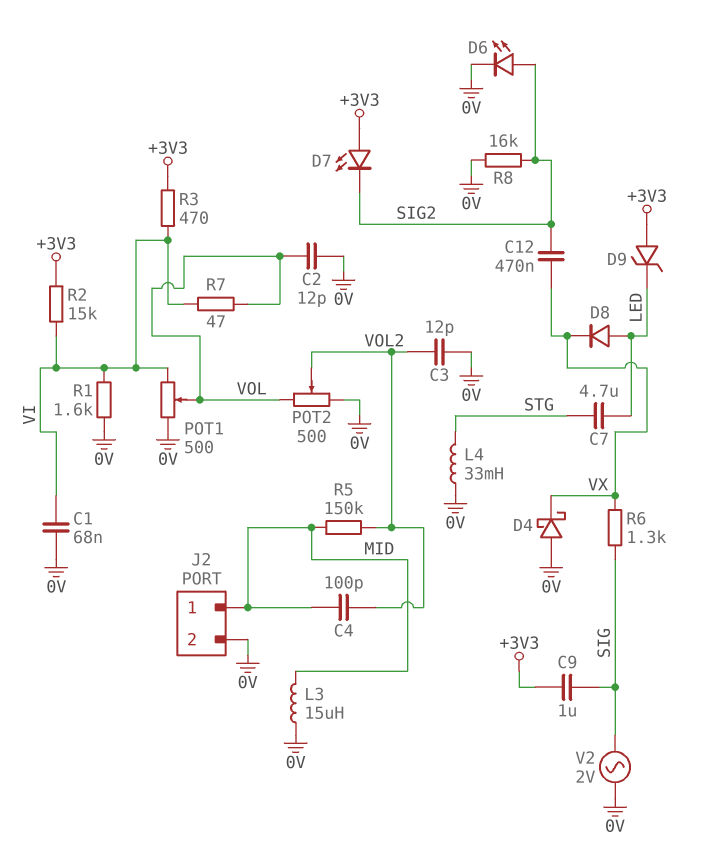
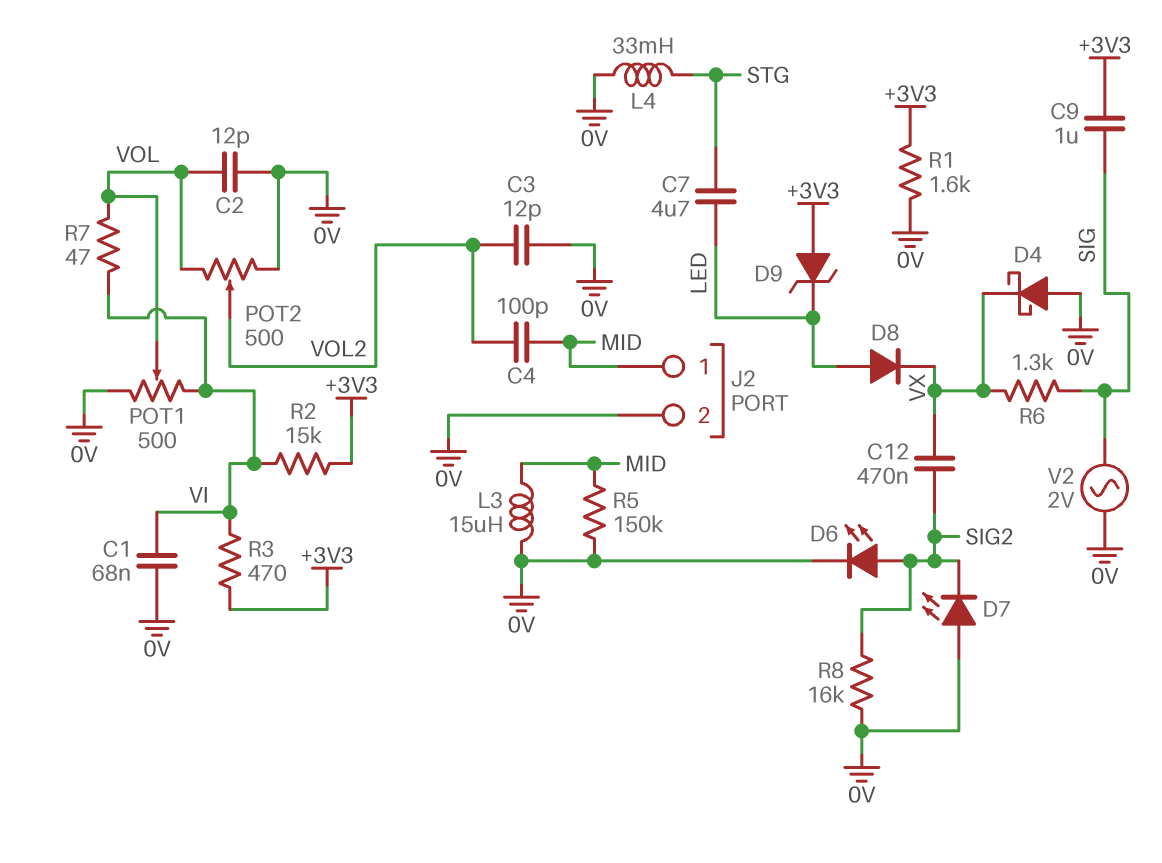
D7: LED (A +3V3, K SIG2) -> LED (A 0V, K SIG2)
R1: 1.6k (0V, VI) -> 1.6k (+3V3, 0V)
R5: 150k (MID, VOL2) -> 150k (0V, MID)

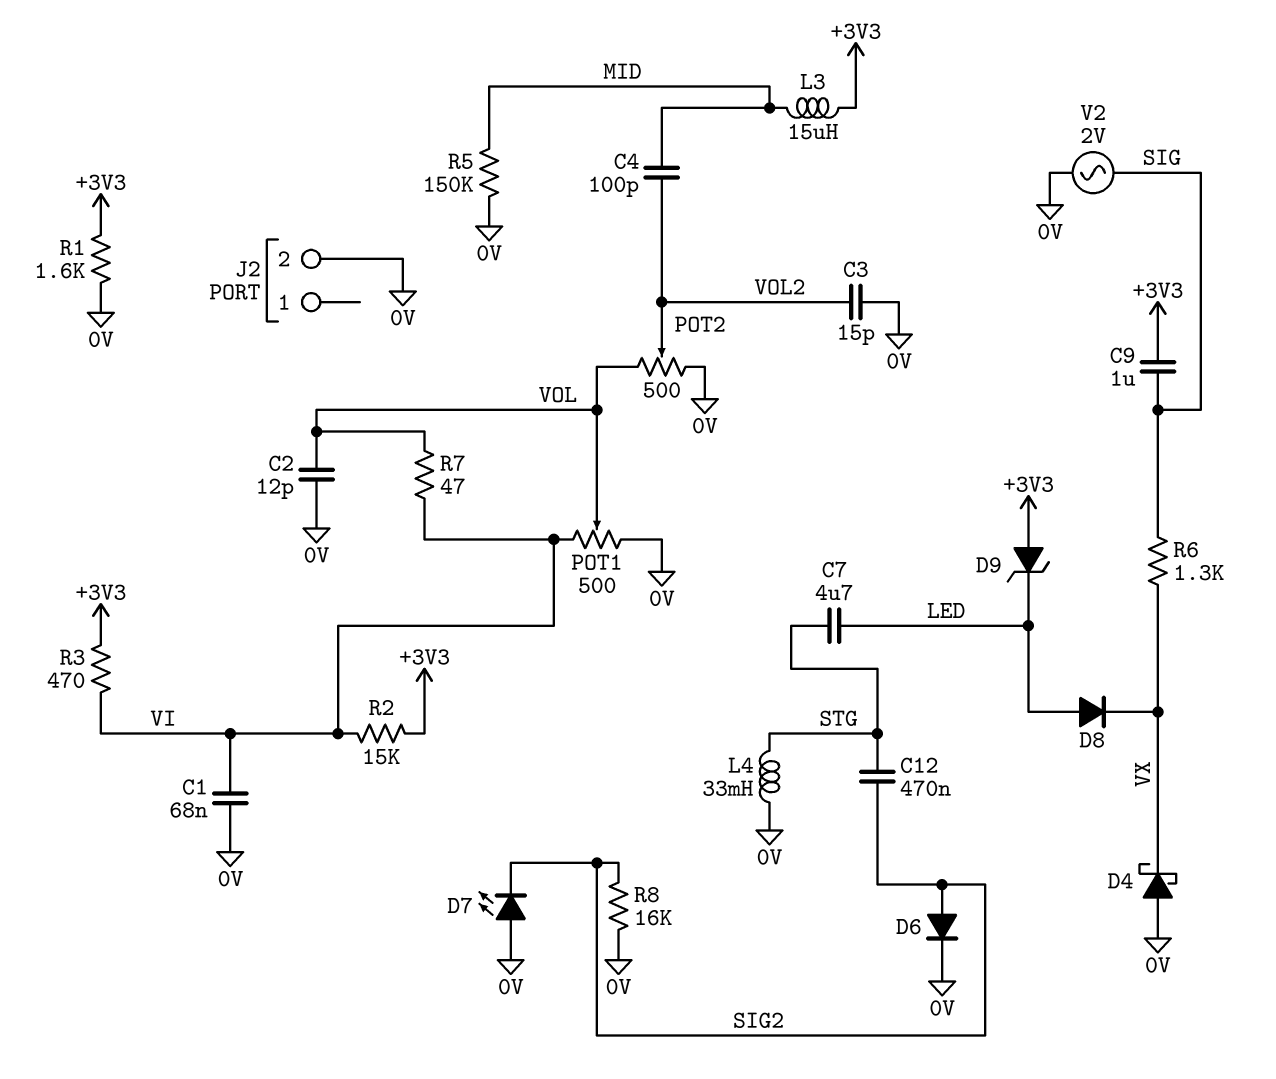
C3: 12pF (0V, VOL2) -> 15pF (0V, VOL2)
C12: 470nF (SIG2, VX) -> 470nF (SIG2, STG)
D6: LED (A SIG2, K 0V) -> diode (A SIG2, K 0V)
J2 pin 1: MID -> none
L3: 15uH (0V, MID) -> 15uH (+3V3, MID)

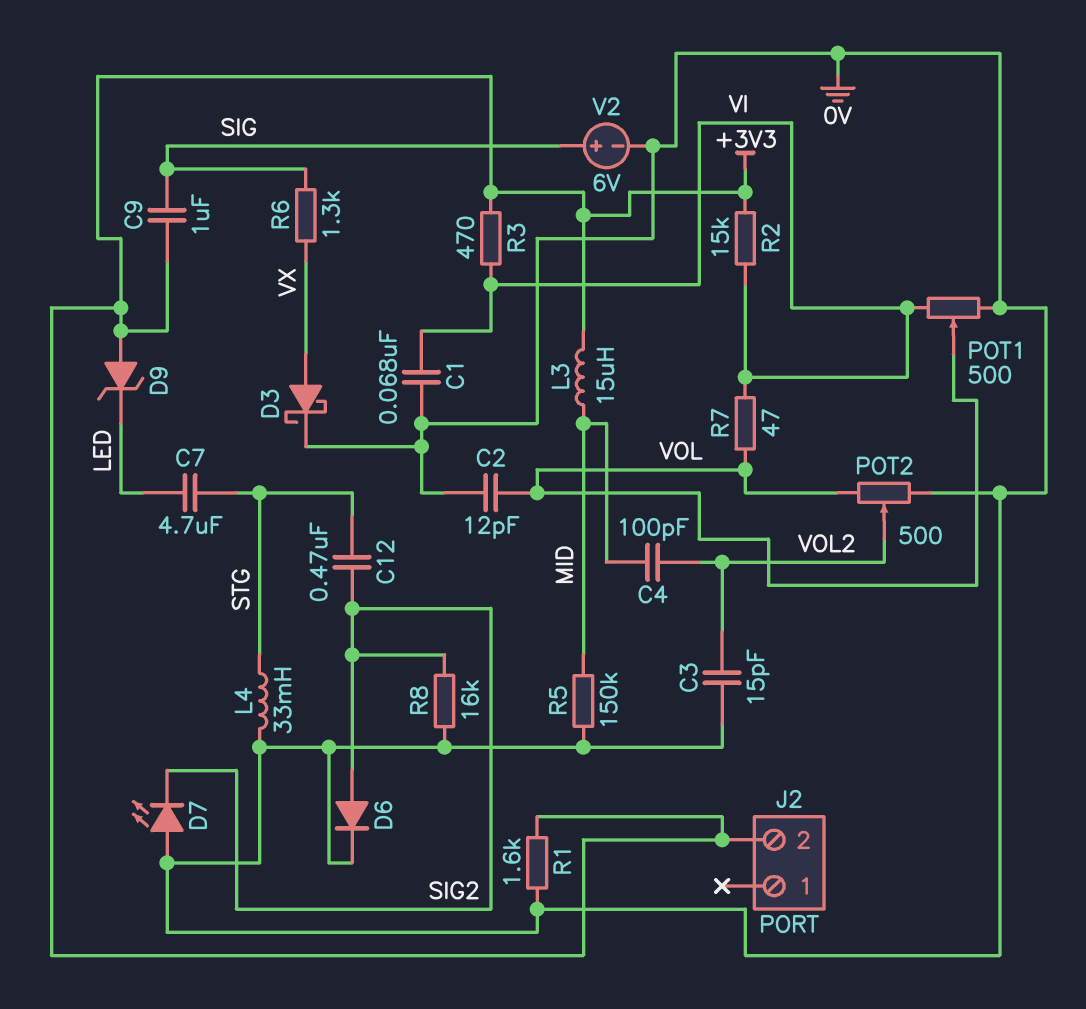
D3: none -> schottky (A VX, K 0V)
D4: schottky (A 0V, K VX) -> none
D8: diode (A LED, K VX) -> none
J2 pin 2: 0V -> +3V3
V2: AC 2V (0V, SIG) -> 6V (plus SIG, minus 0V)

